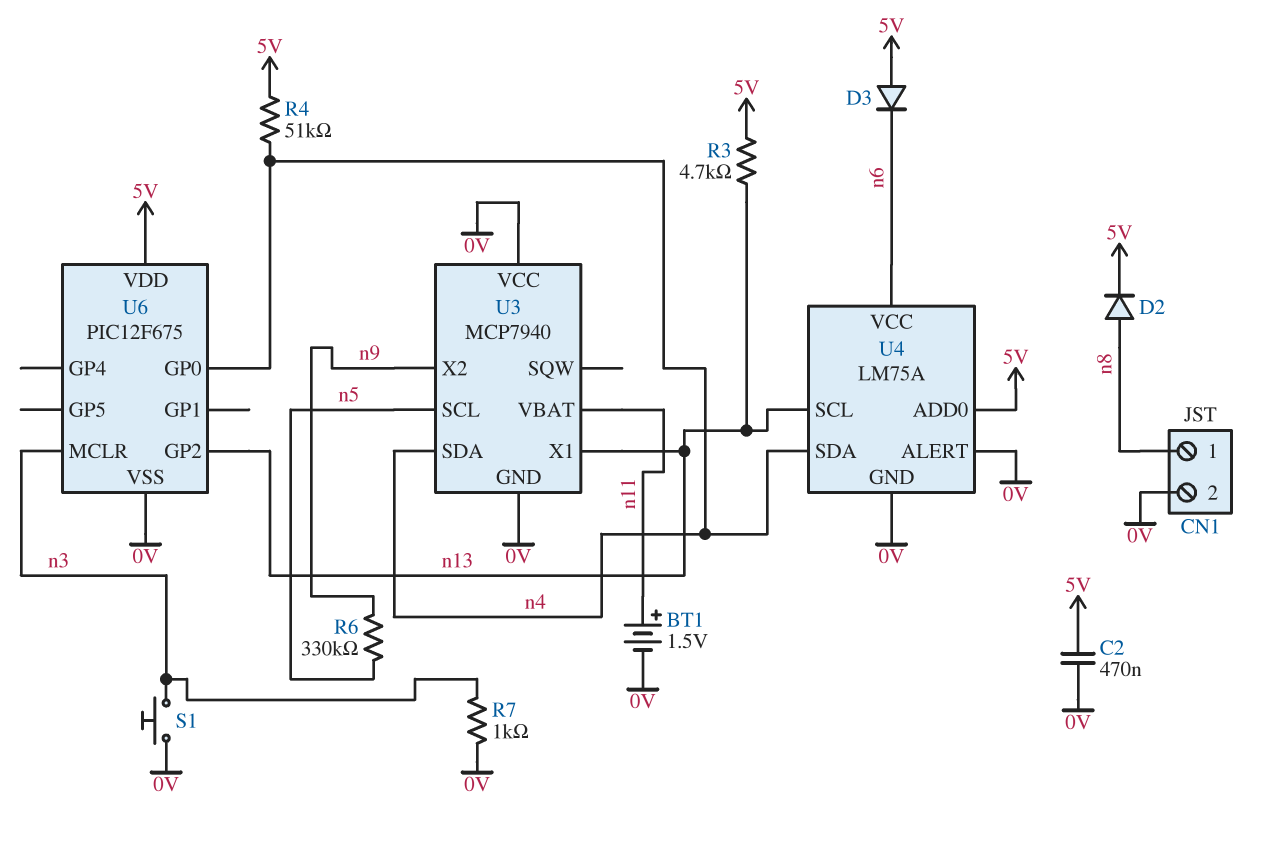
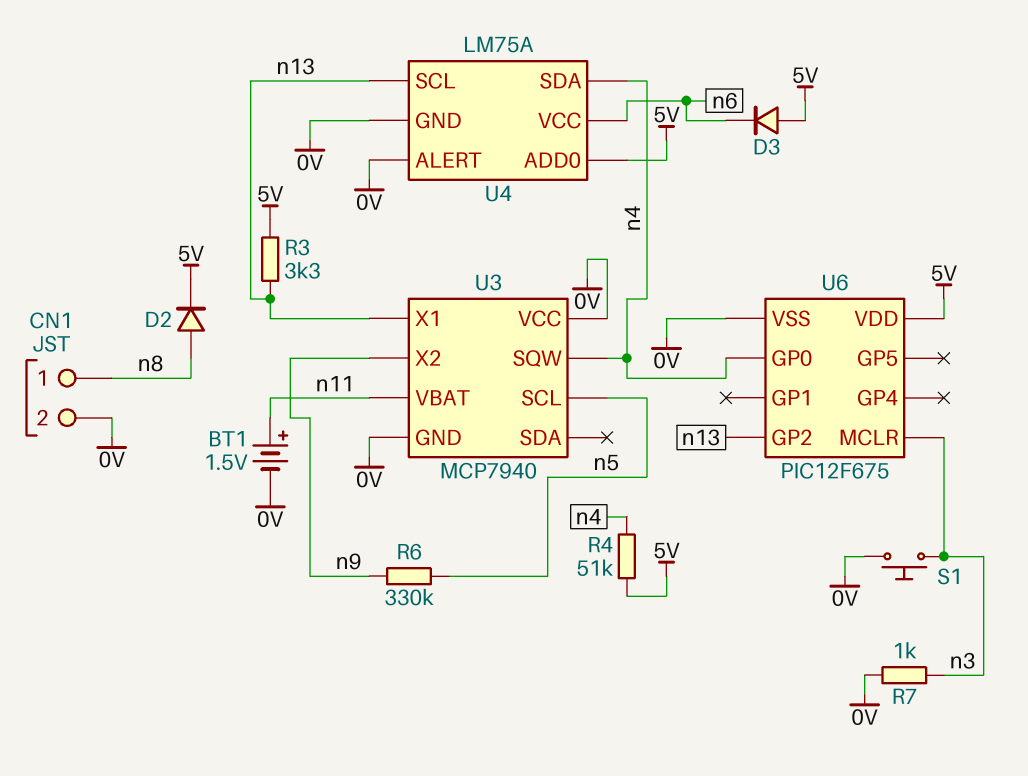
C2: 470nF (0V, 5V) -> none
R3: 4.7k (5V, n13) -> 3.3k (5V, n13)
U3 pin SDA: n4 -> none
U3 pin SQW: none -> n4

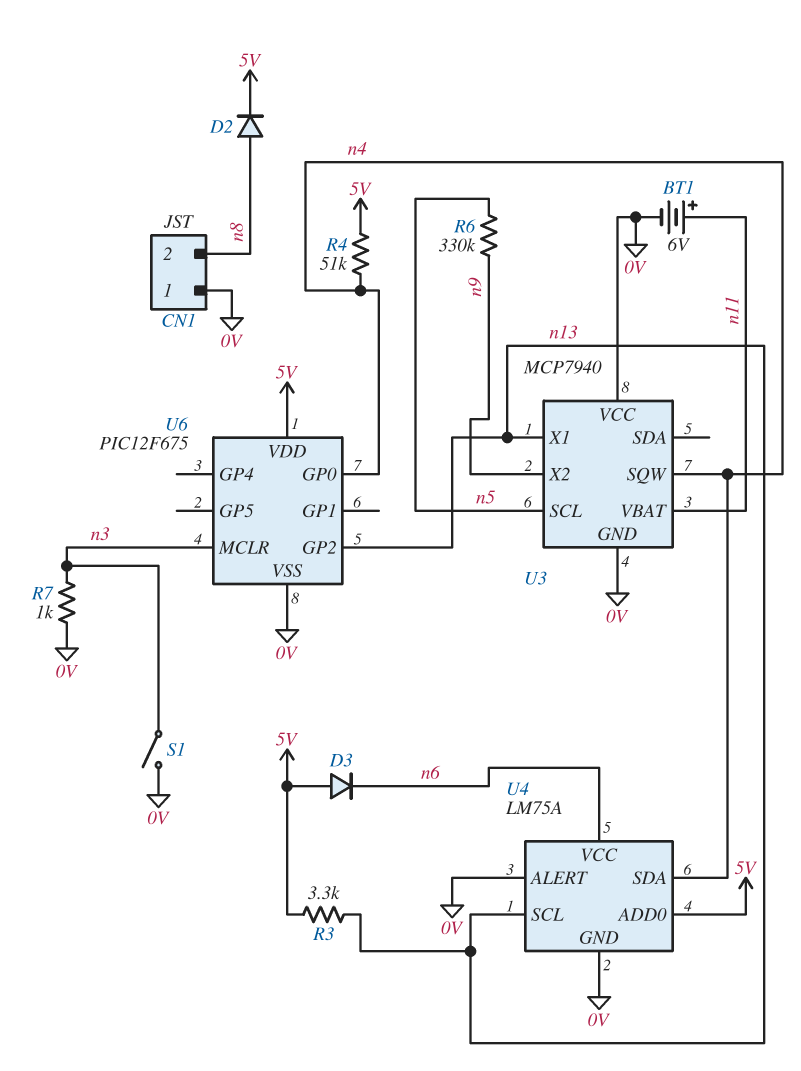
BT1: 1.5V (plus n11, minus 0V) -> 6V (plus n11, minus 0V)
CN1 pin 1: n8 -> 0V
CN1 pin 2: 0V -> n8
S1: button (0V, n3) -> switch (0V, n3)

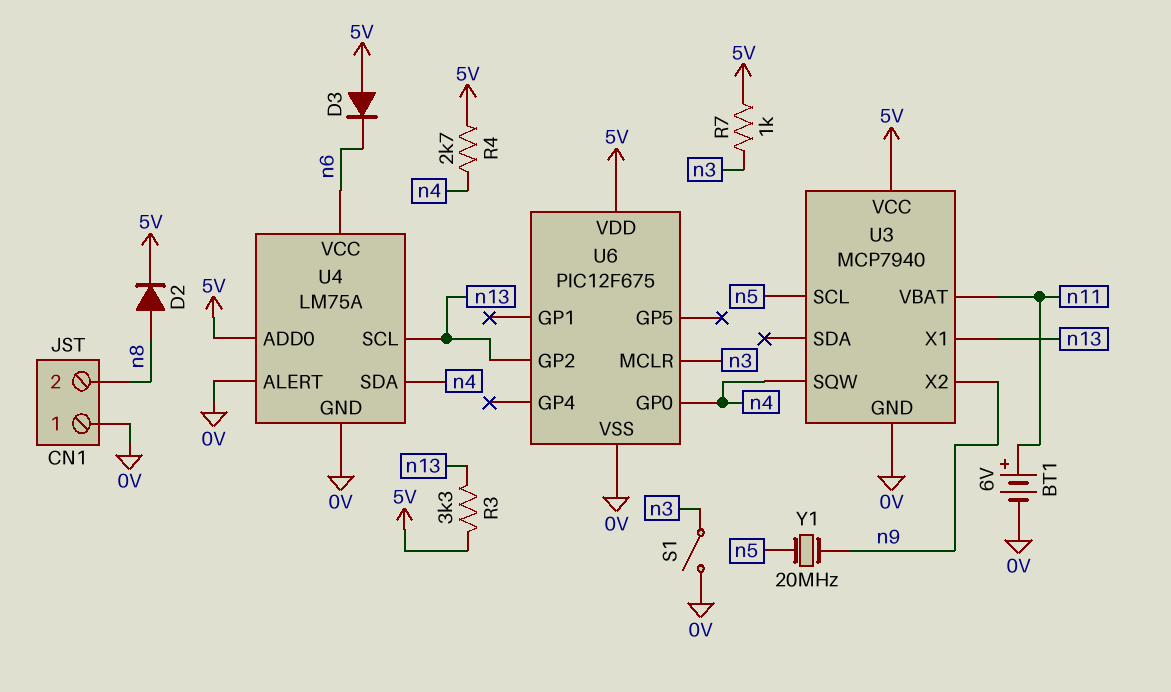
R4: 51k (5V, n4) -> 2.7k (5V, n4)
R6: 330k (n5, n9) -> none
R7: 1k (0V, n3) -> 1k (5V, n3)
U3 pin VCC: 0V -> 5V
Y1: none -> 20MHz (n5, n9)

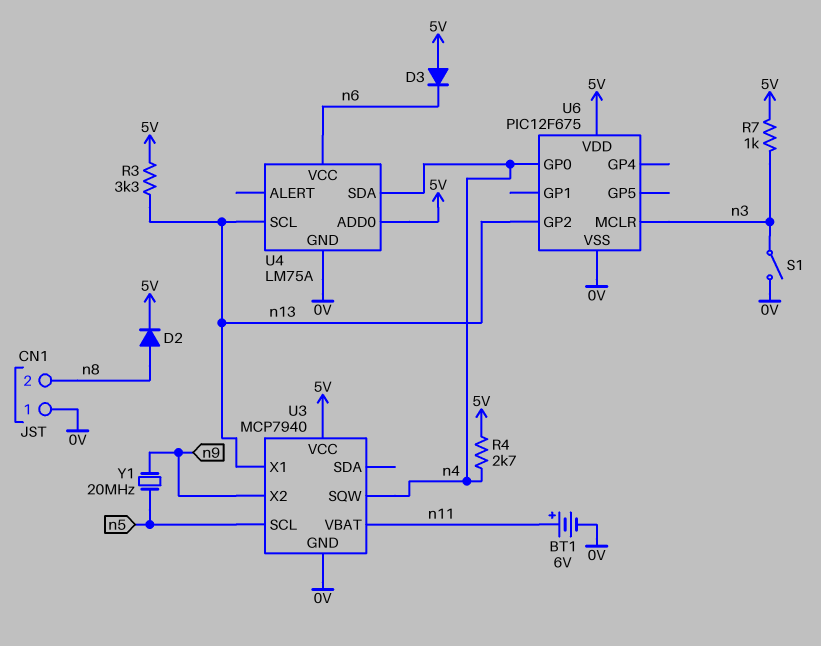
U4 pin ALERT: 0V -> none

